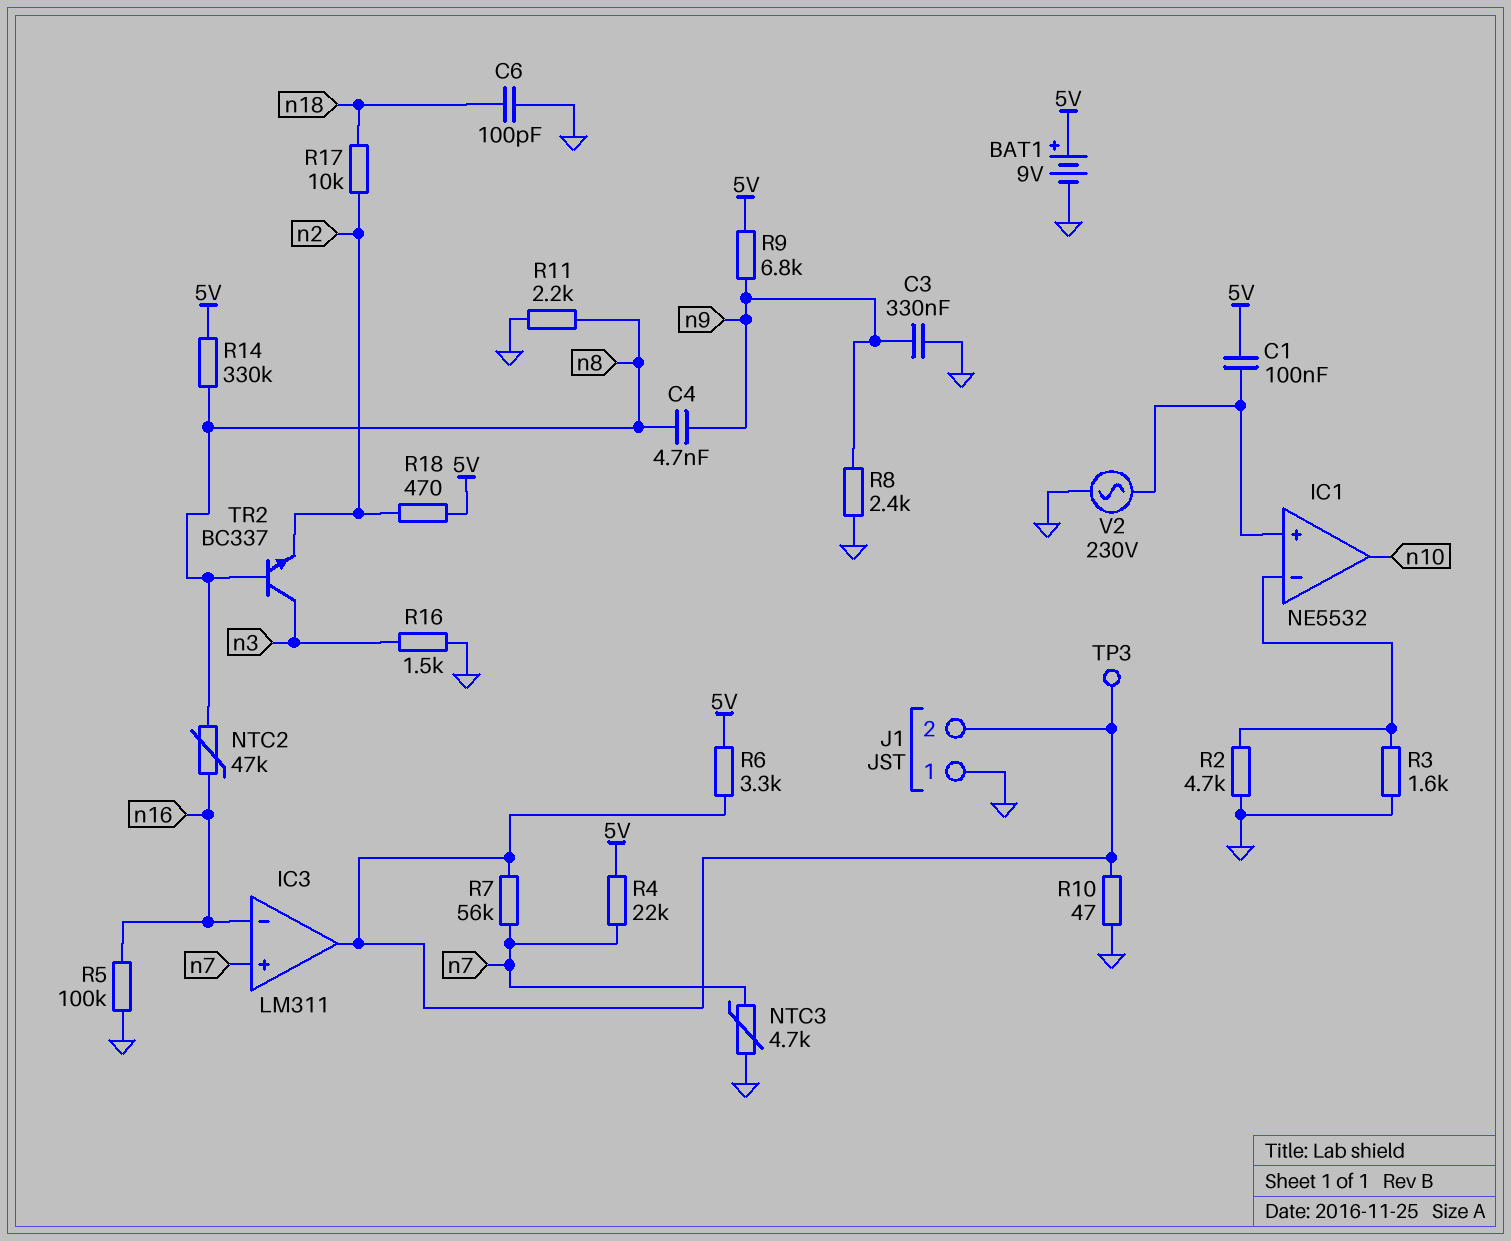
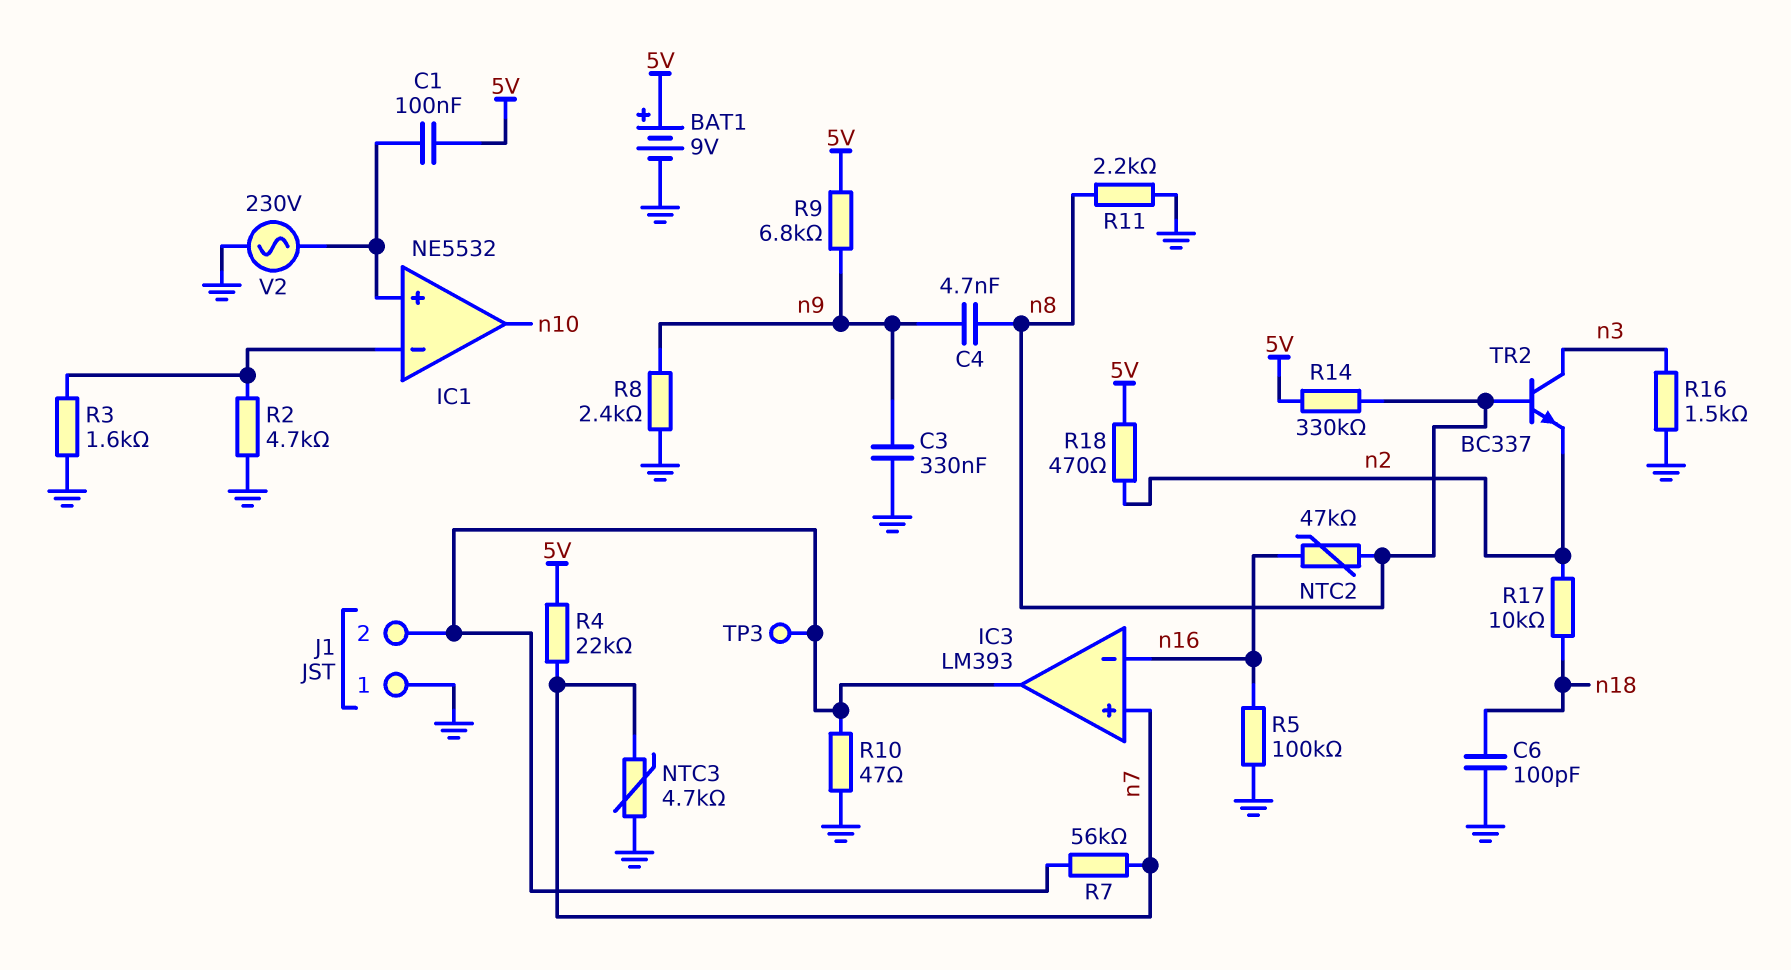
IC3: LM311 -> LM393
R6: 3.3k (5V, IC3/out) -> none

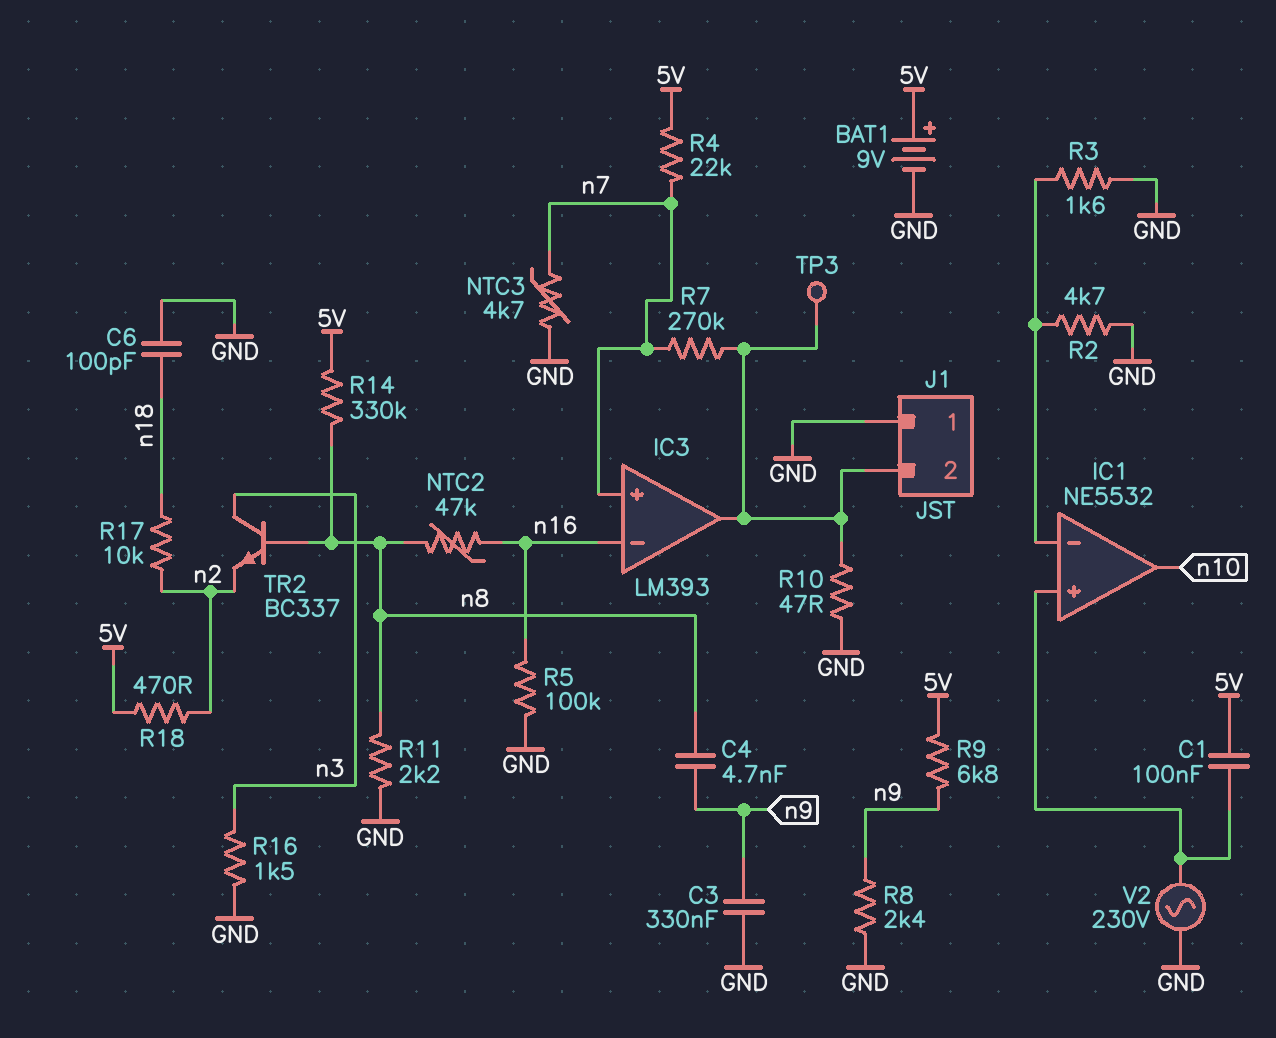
R7: 56k (IC3/out, n7) -> 270k (IC3/out, n7)

